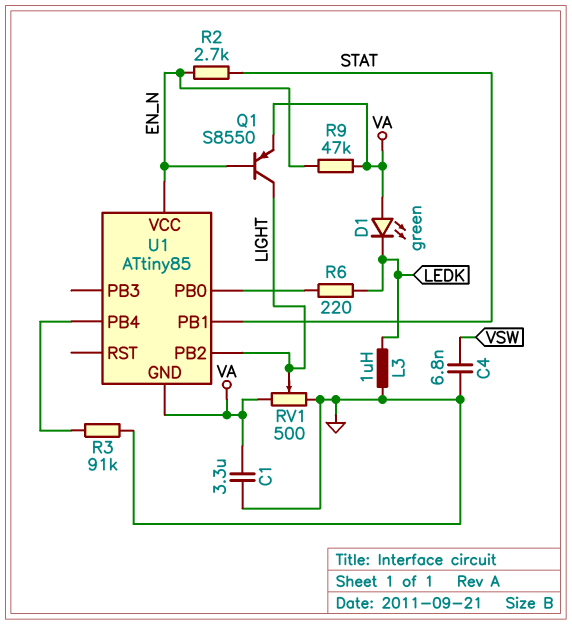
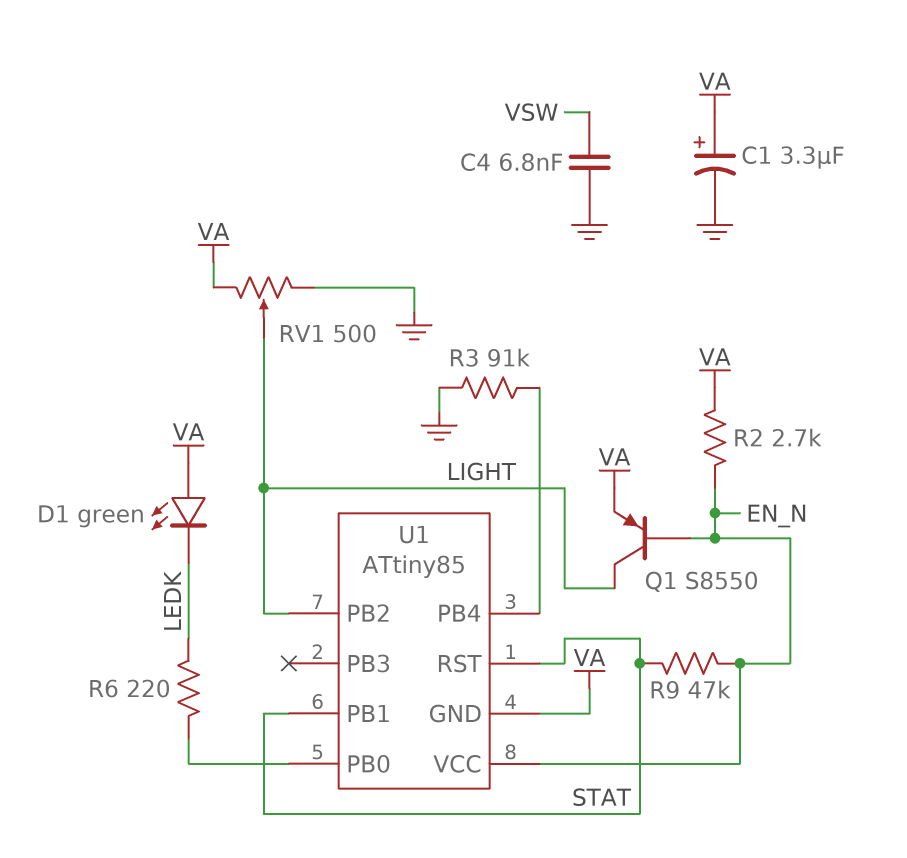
C1: 3.3uF (GND, VA) -> 3.3uF (plus VA, minus GND)
L3: 1uH (GND, LEDK) -> none
R2: 2.7k (EN_N, STAT) -> 2.7k (EN_N, VA)
R9: 47k (EN_N, VA) -> 47k (EN_N, STAT)
U1 pin RST: none -> STAT

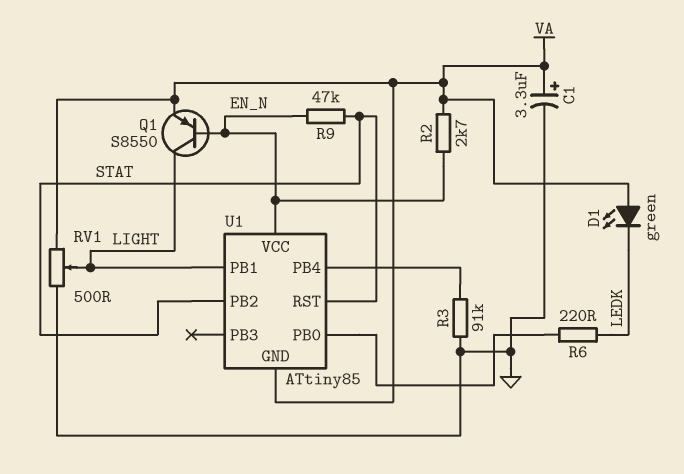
C4: 6.8nF (GND, VSW) -> none
U1 pin PB1: STAT -> LIGHT
U1 pin PB2: LIGHT -> STAT

